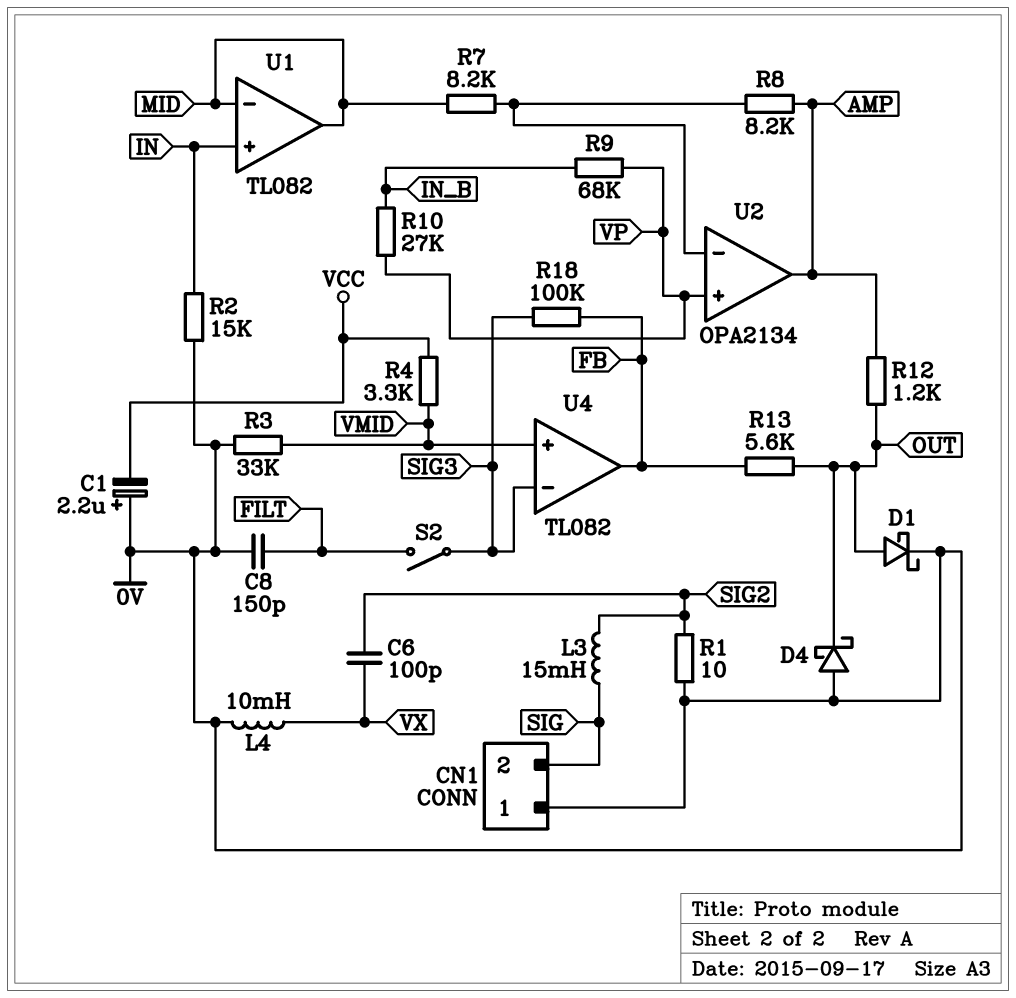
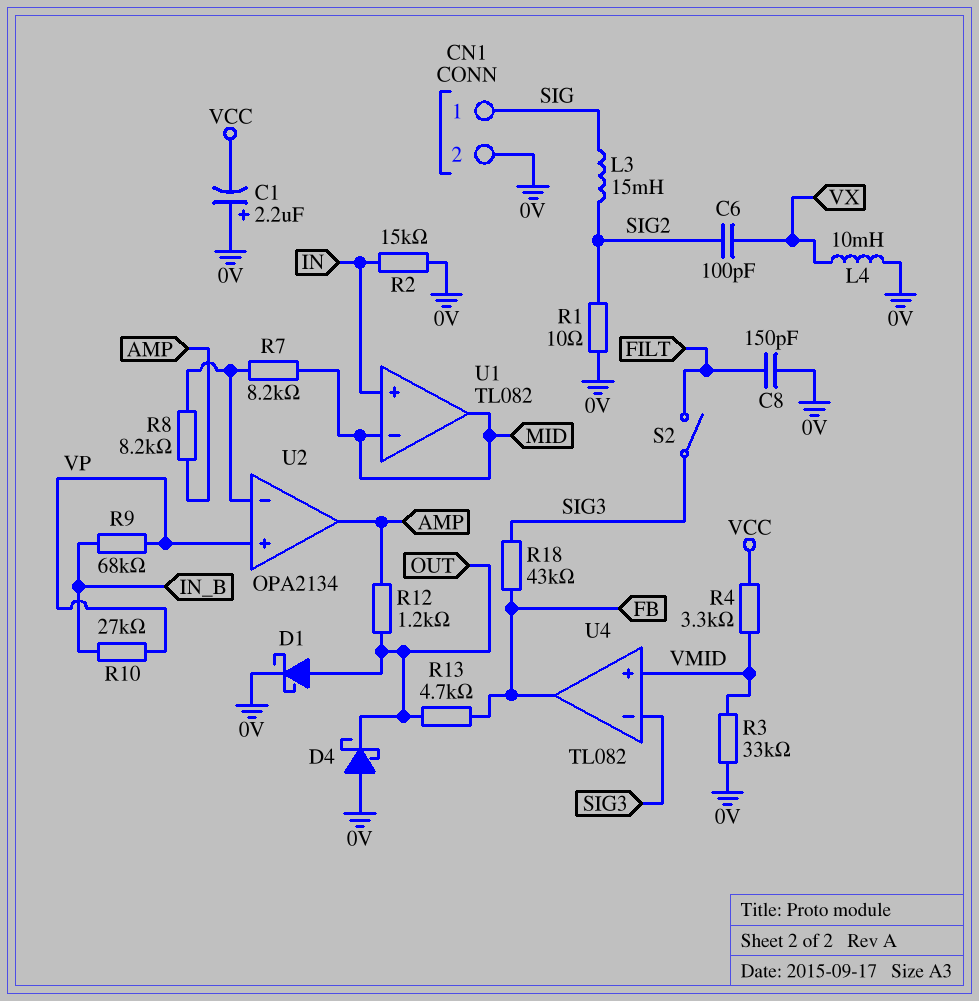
CN1 pin 1: 0V -> SIG
CN1 pin 2: SIG -> 0V
R13: 5.6k (FB, OUT) -> 4.7k (FB, OUT)
R18: 100k (FB, SIG3) -> 43k (FB, SIG3)

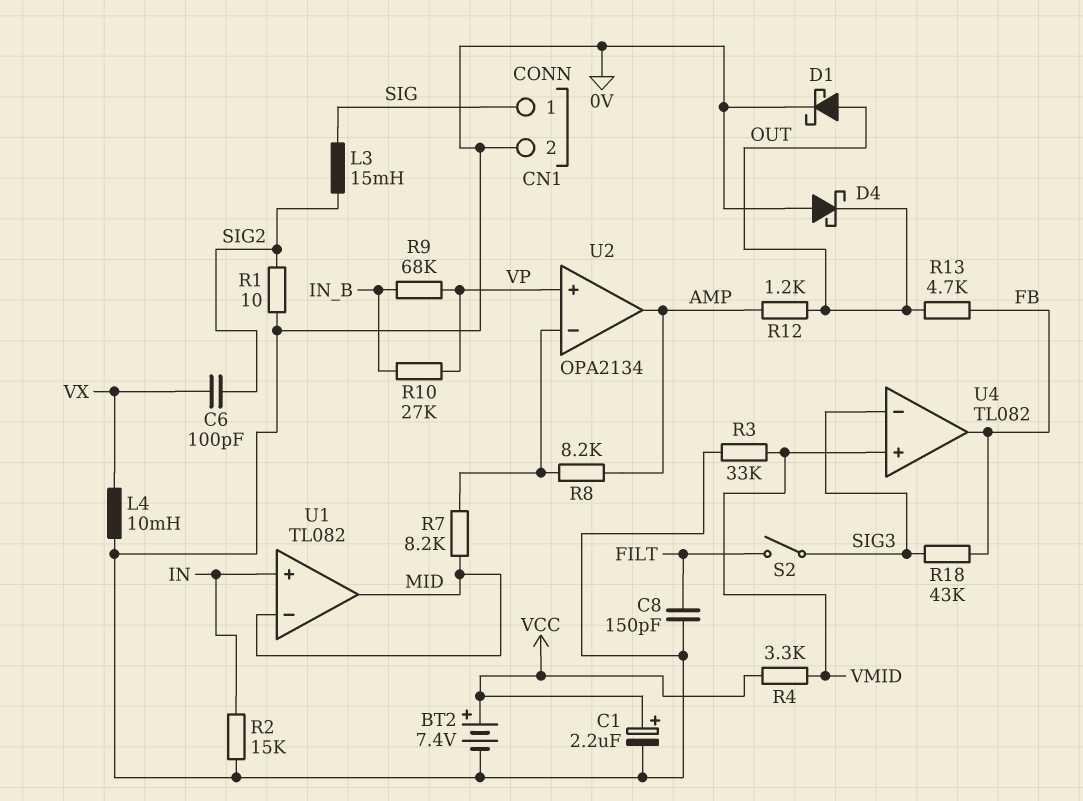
BT2: none -> 7.4V (plus VCC, minus 0V)
C1: 2.2uF (plus 0V, minus VCC) -> 2.2uF (plus VCC, minus 0V)

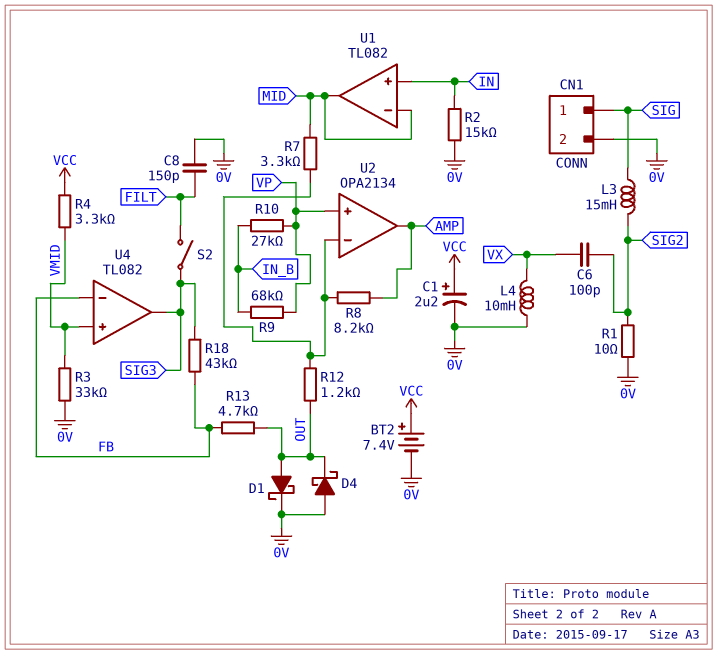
R7: 8.2k (MID, U2/in-) -> 3.3k (MID, U2/in-)
R12: 1.2k (AMP, OUT) -> 1.2k (OUT, U2/in-)
U4 pin in-: SIG3 -> FB
U4 pin out: FB -> SIG3

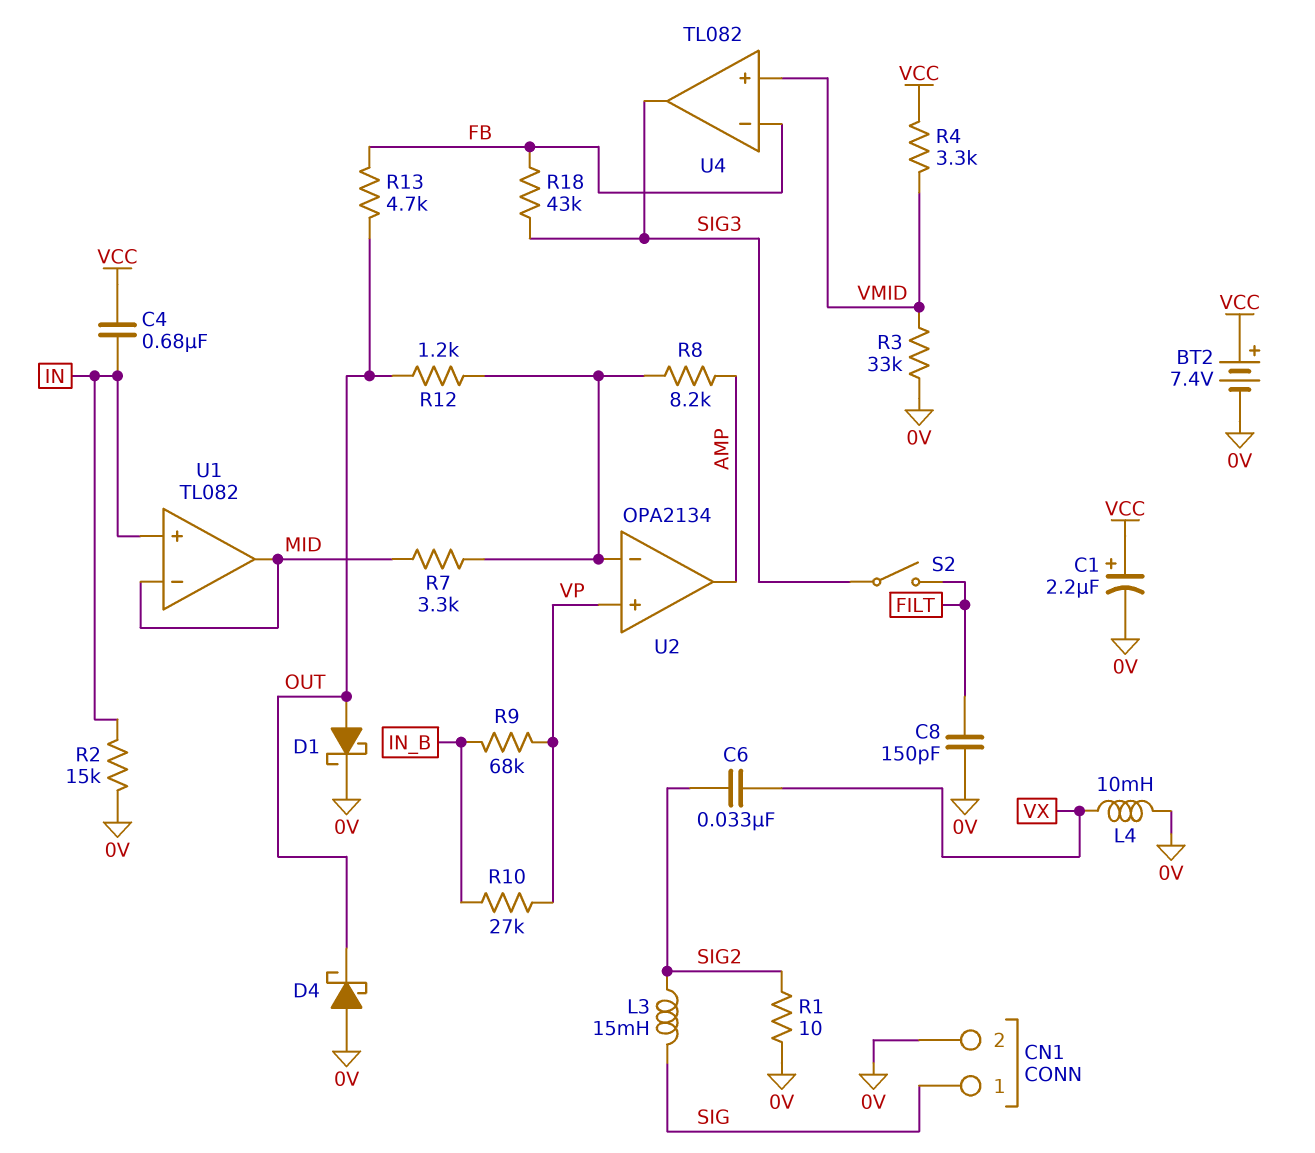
C4: none -> 680nF (IN, VCC)
C6: 100pF (SIG2, VX) -> 33nF (SIG2, VX)

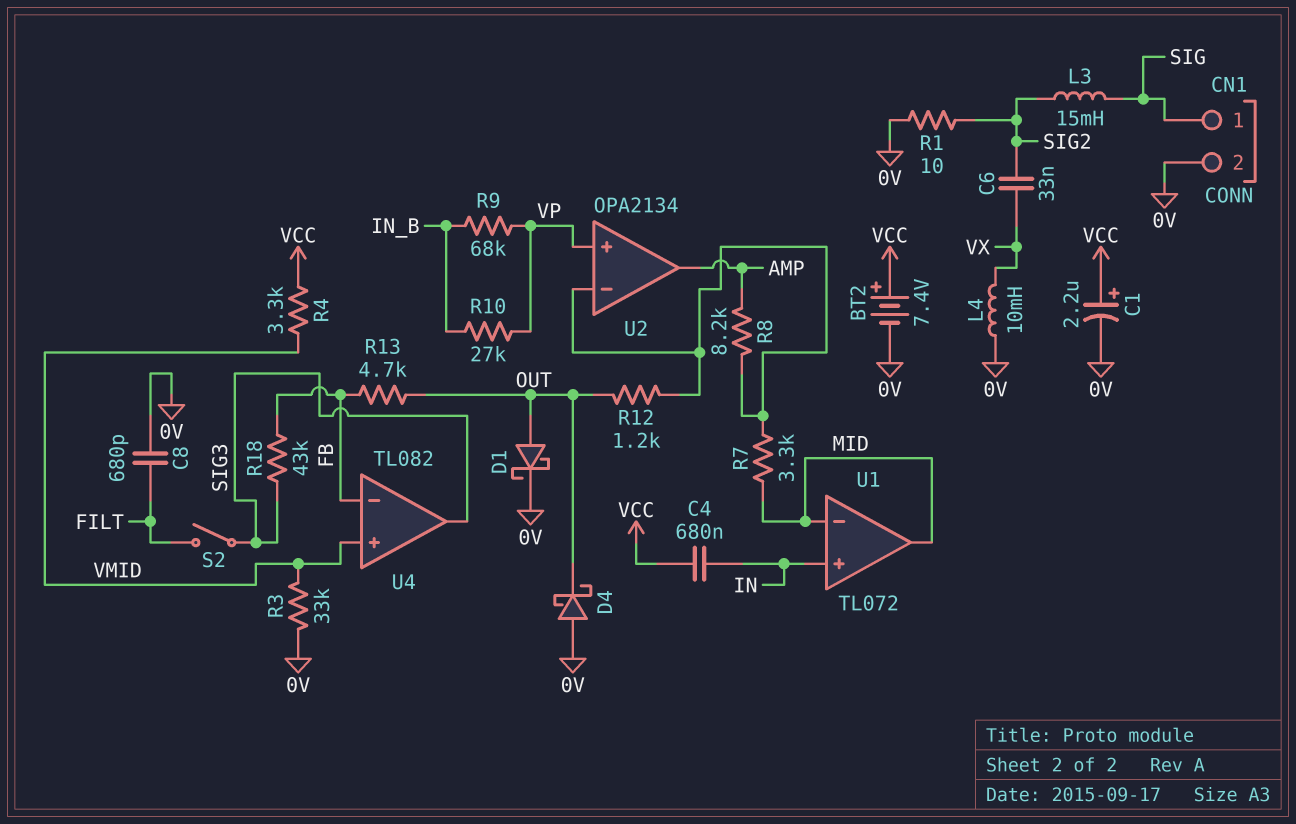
C8: 150pF (0V, FILT) -> 680pF (0V, FILT)
R2: 15k (0V, IN) -> none
U1: TL082 -> TL072

